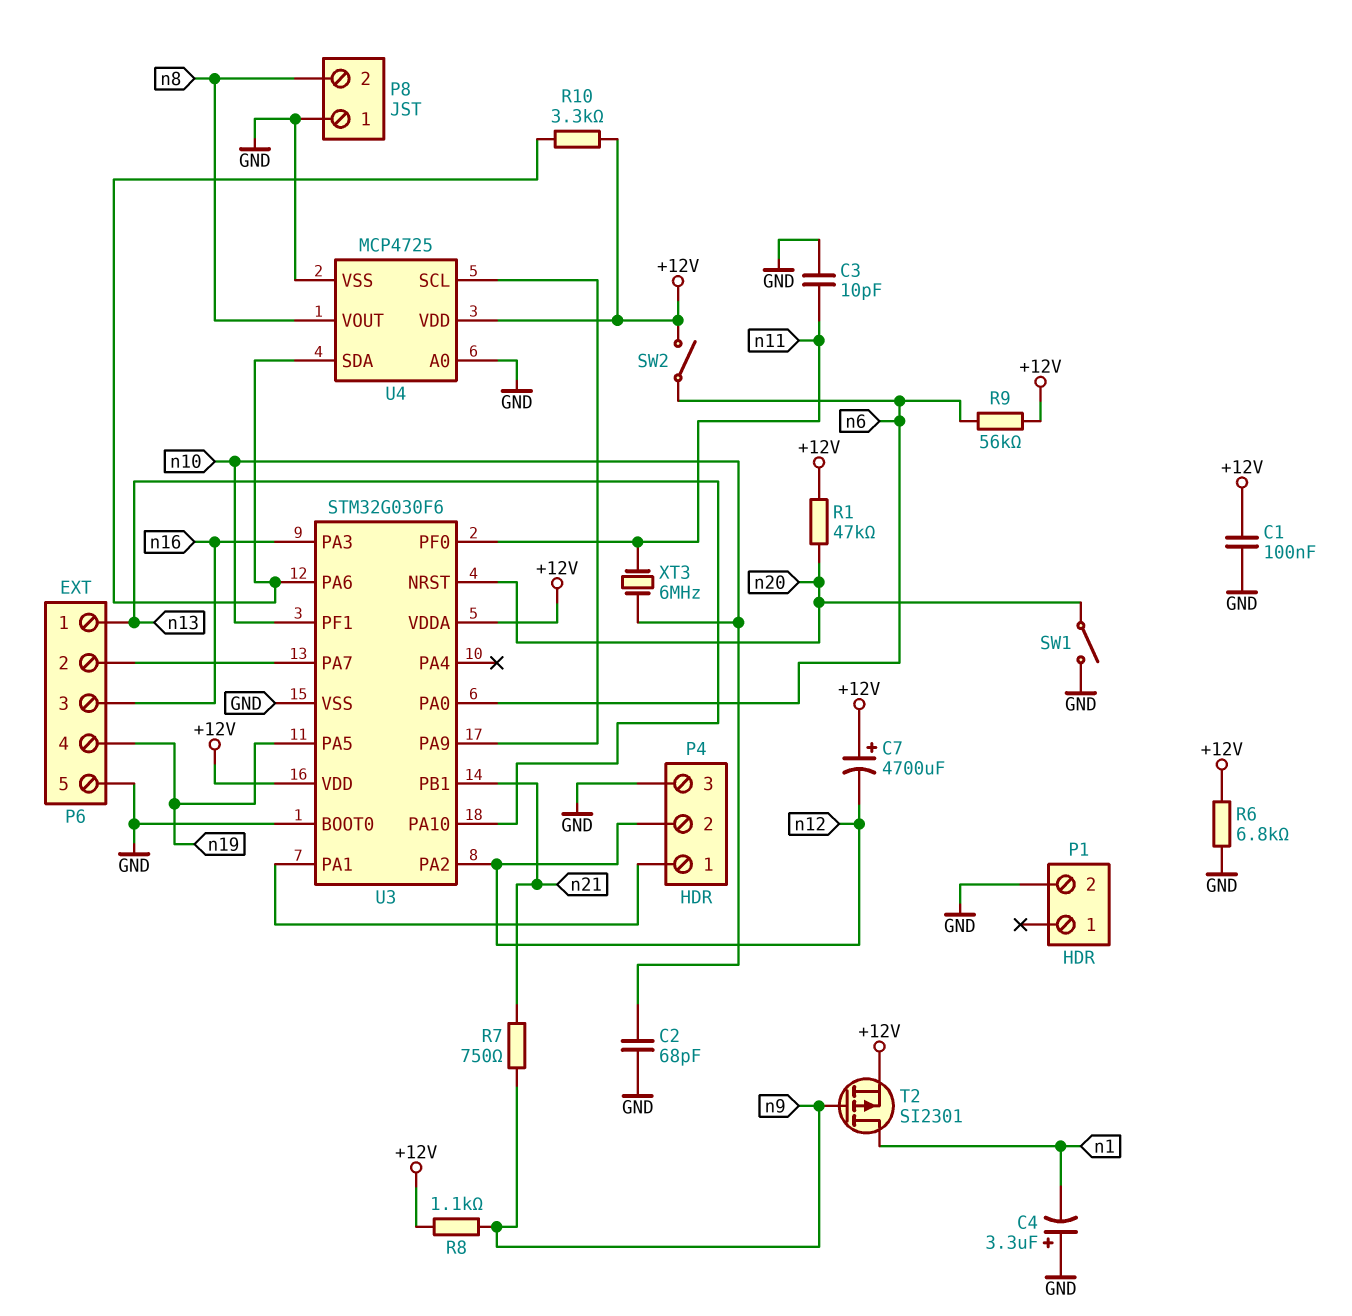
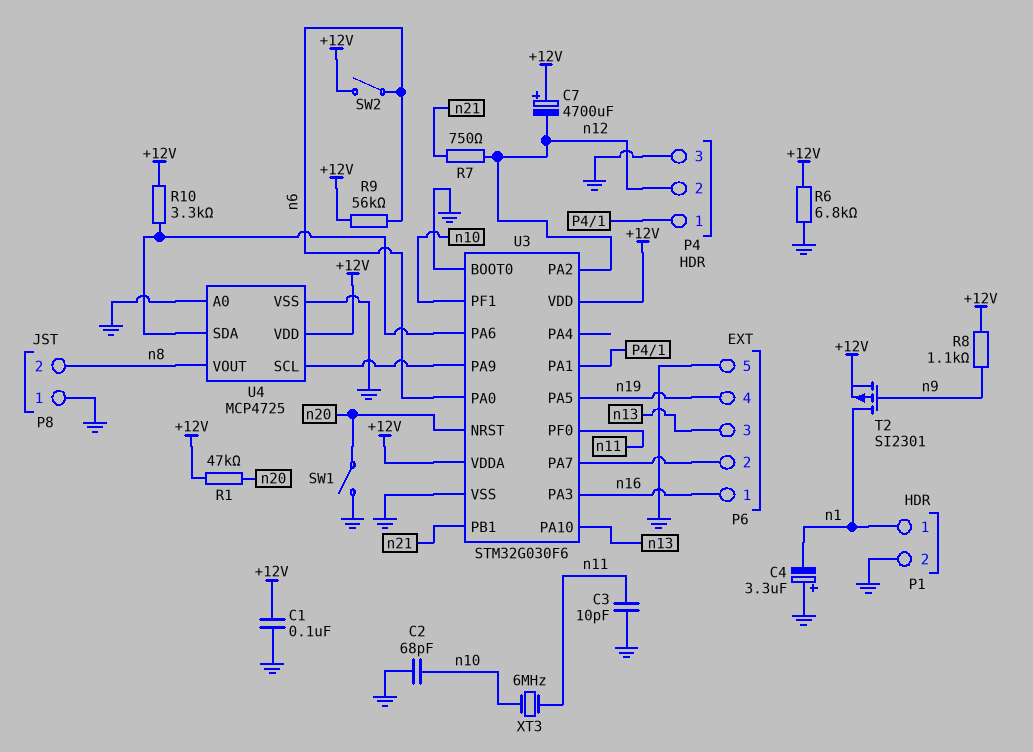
P1 pin 1: none -> n1
P6 pin 1: n13 -> n16
P6 pin 3: n16 -> n13
R7: 750 (n9, n21) -> 750 (n12, n21)

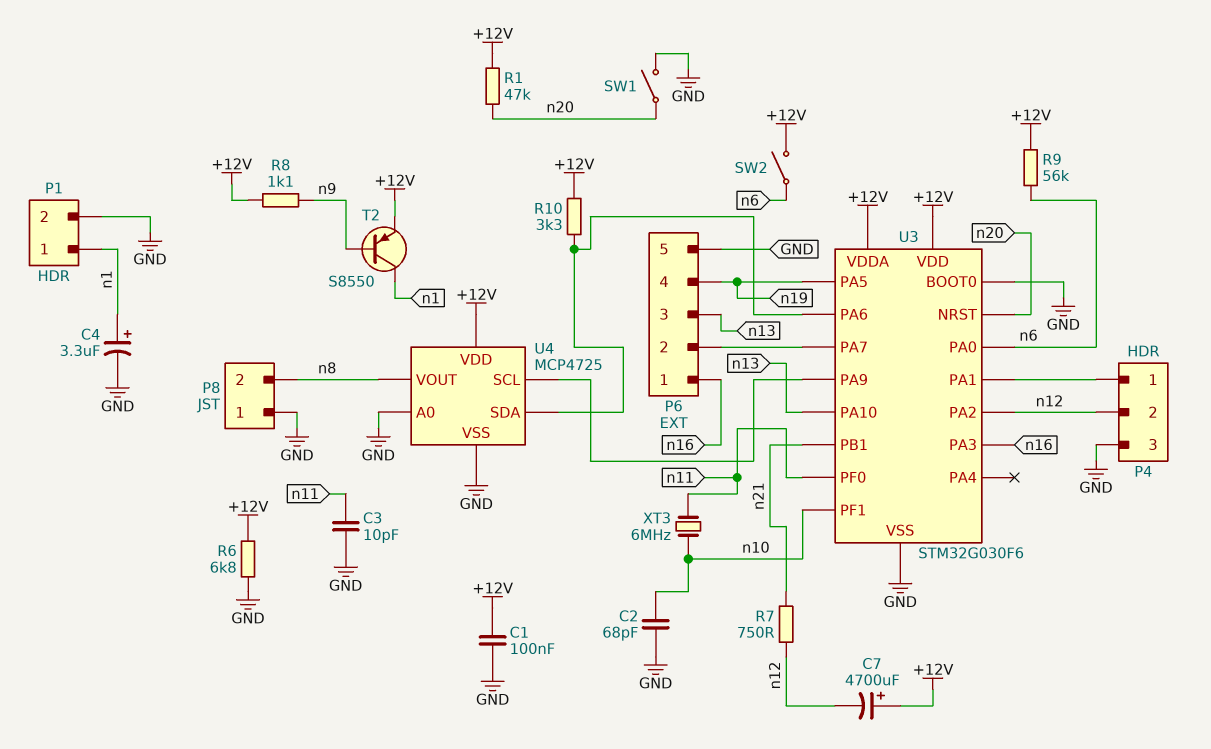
C4: 3.3uF (plus GND, minus n1) -> 3.3uF (plus n1, minus GND)
T2: PMOS SI2301 (G n9, D n1, S +12V) -> PNP S8550 (B n9, C n1, E +12V)

